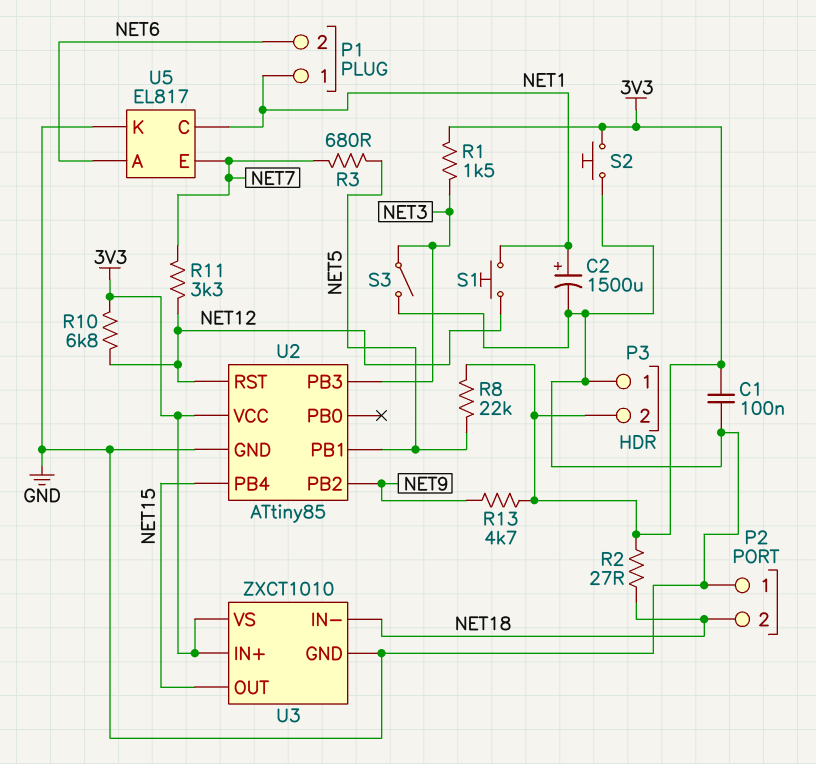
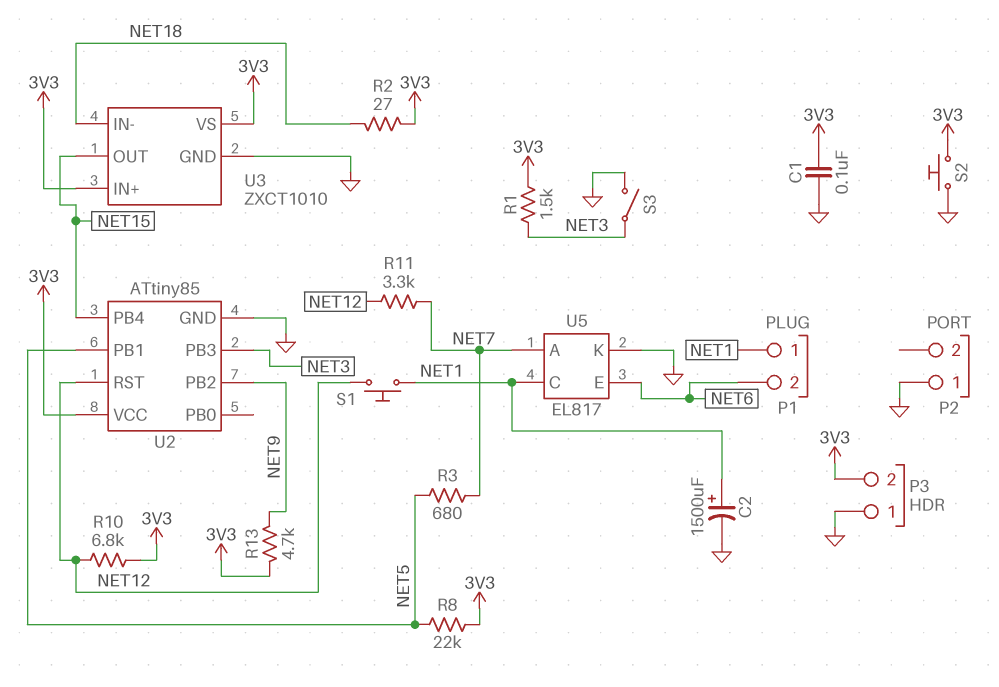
P2 pin 2: NET18 -> none
U5 pin A: NET6 -> NET7
U5 pin E: NET7 -> NET6

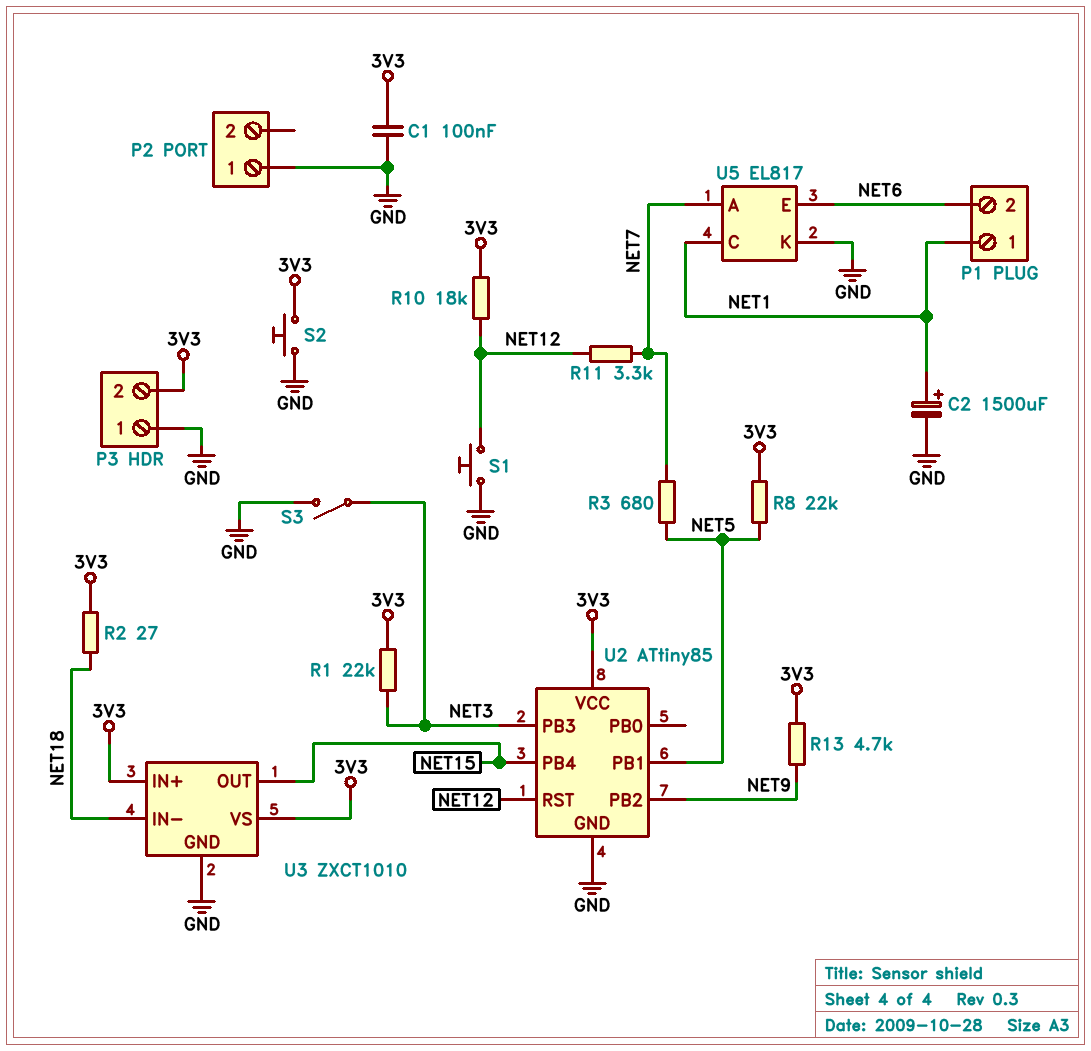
R1: 1.5k (3V3, NET3) -> 22k (3V3, NET3)
R10: 6.8k (3V3, NET12) -> 18k (3V3, NET12)
S1: button (NET1, NET12) -> button (GND, NET12)

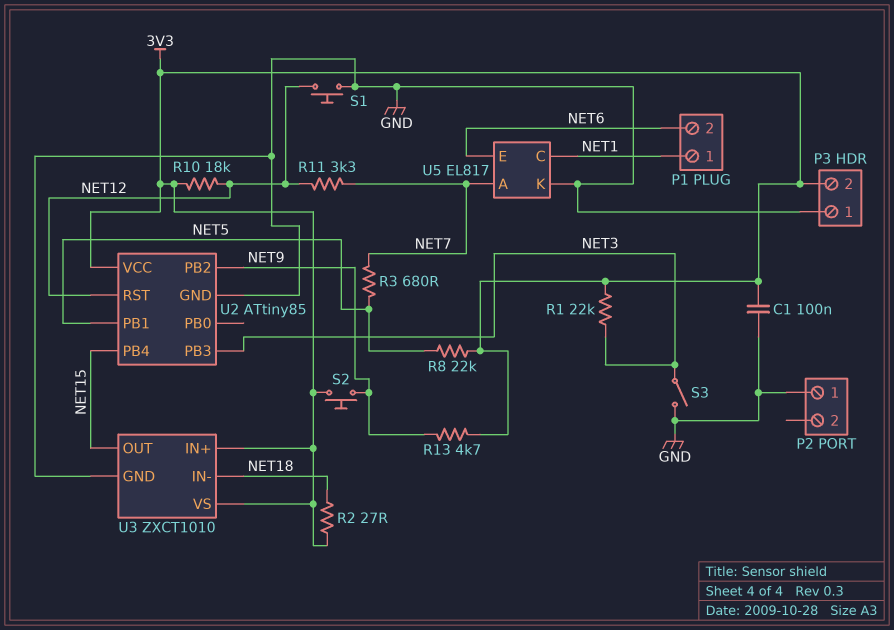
C2: 1500uF (plus NET1, minus GND) -> none
S2: button (3V3, GND) -> button (3V3, NET9)

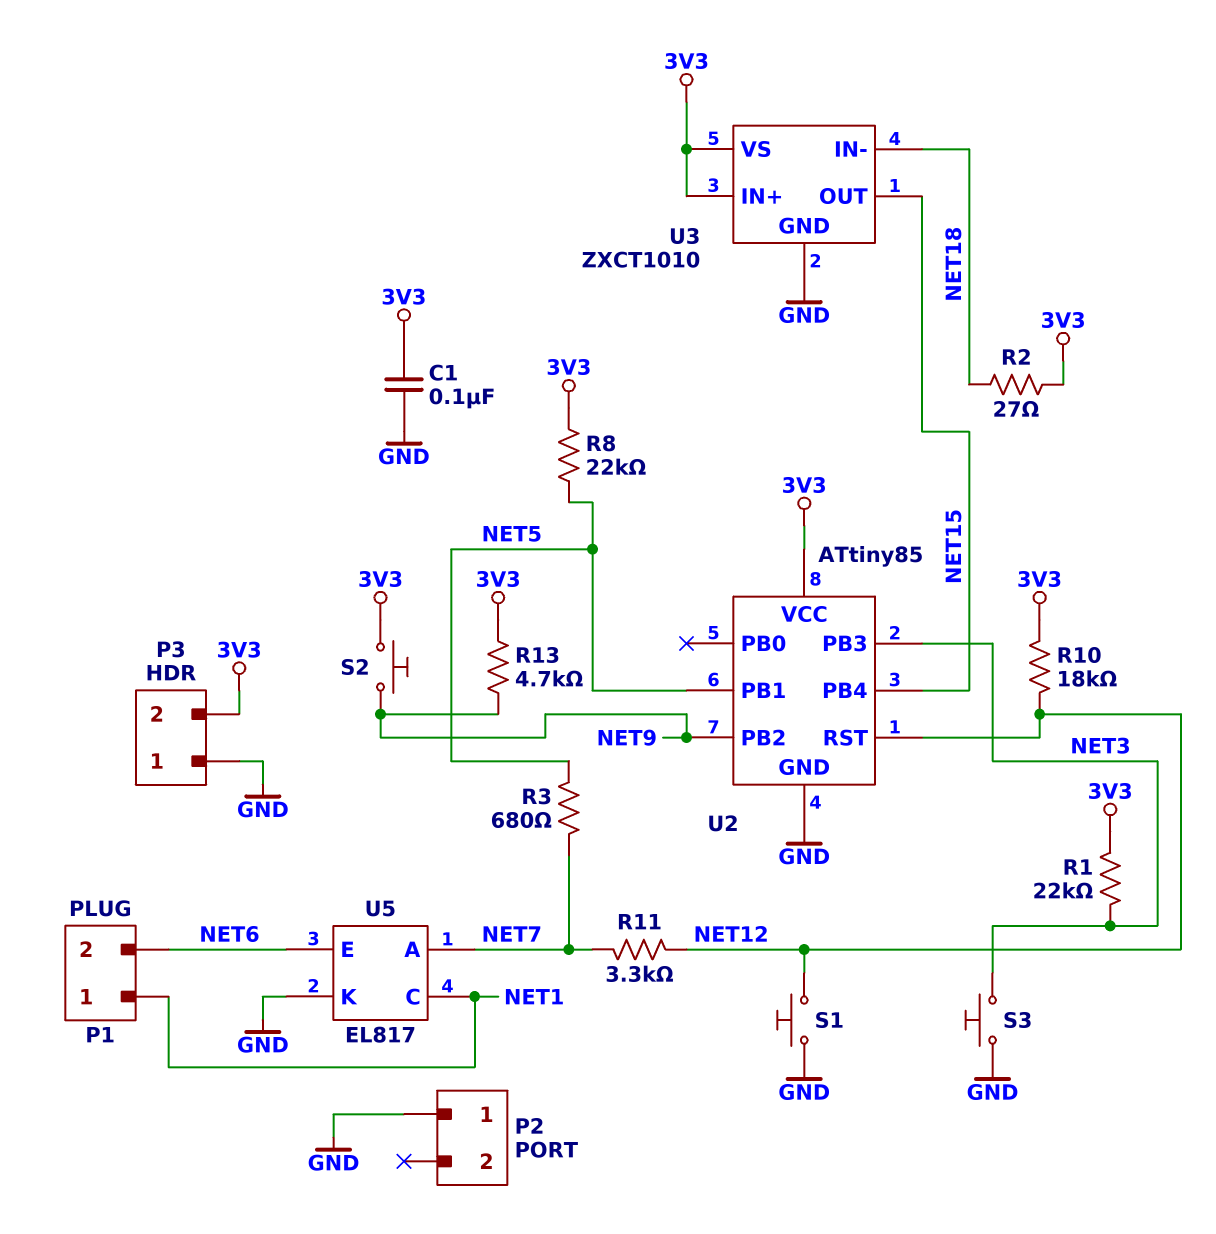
S3: switch (GND, NET3) -> button (GND, NET3)

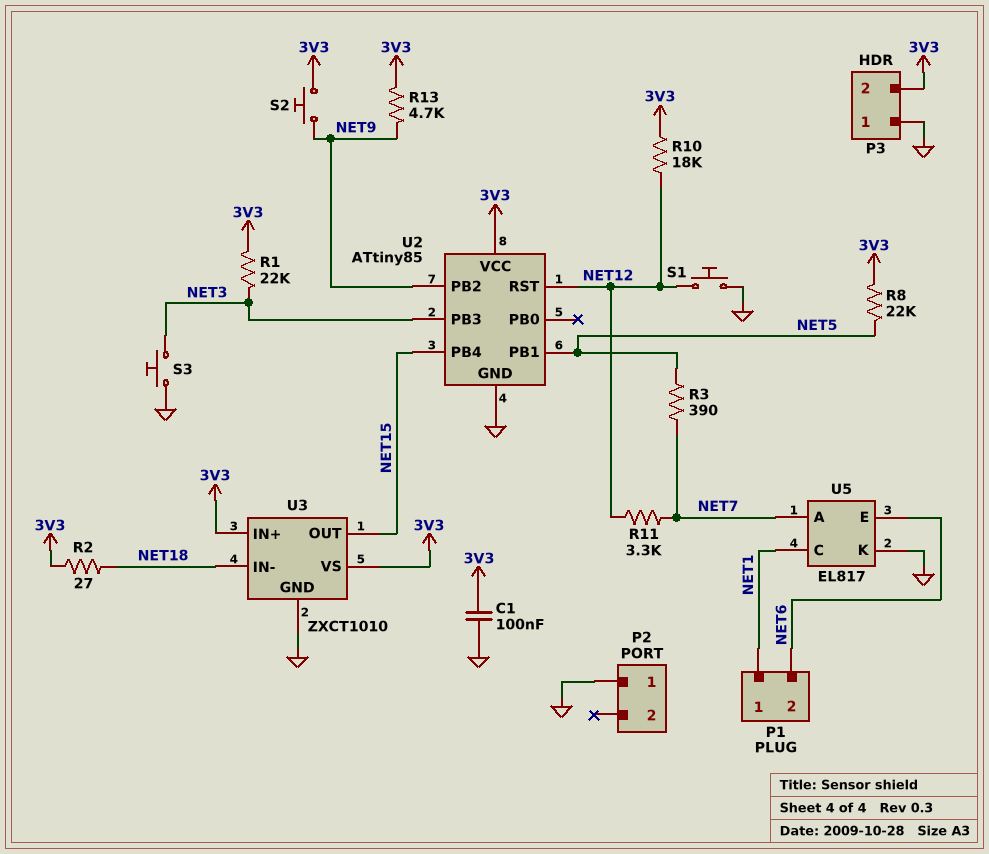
R3: 680 (NET5, NET7) -> 390 (NET5, NET7)

